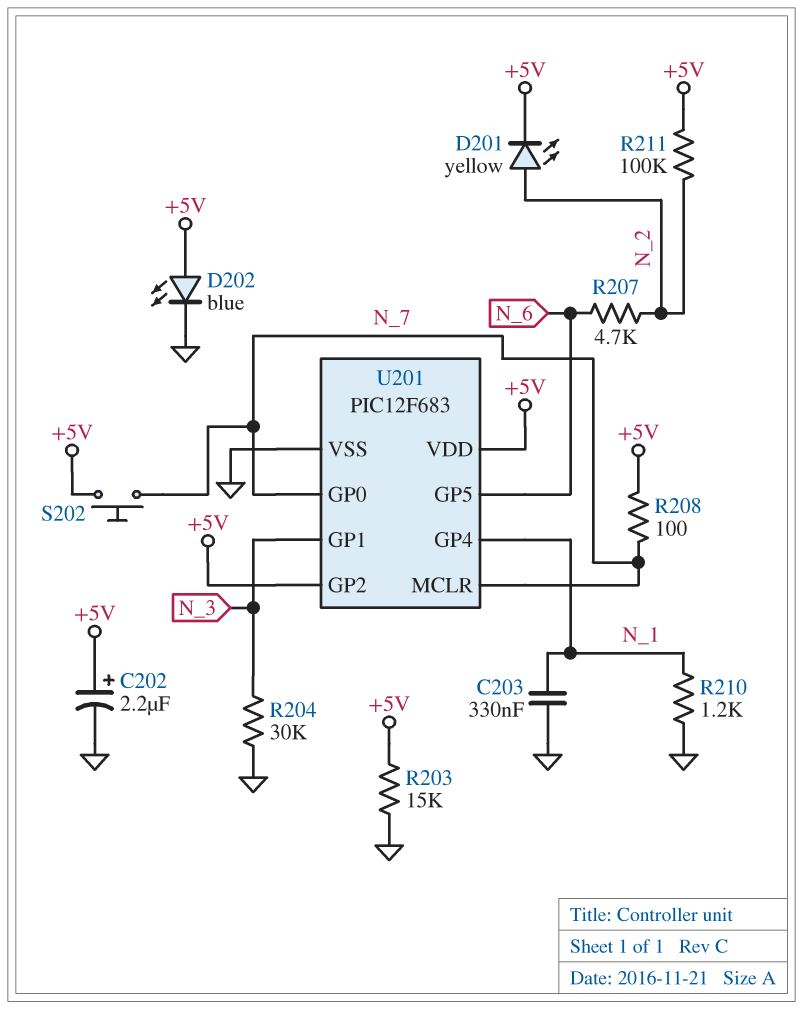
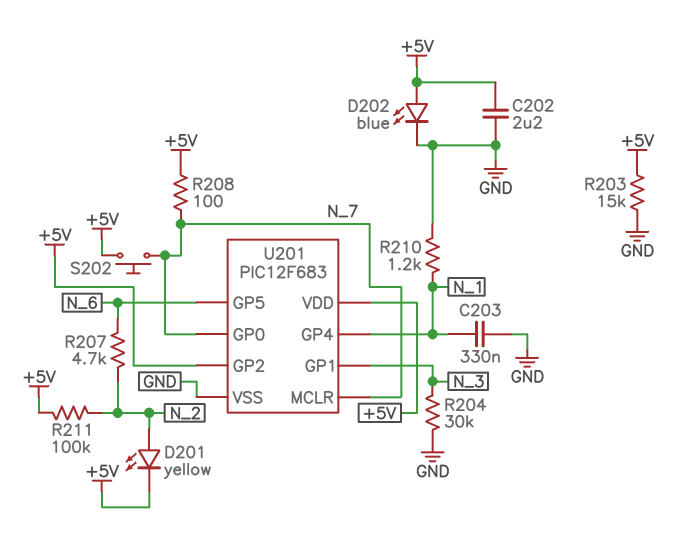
C202: 2.2uF (plus +5V, minus GND) -> 2.2uF (+5V, GND)

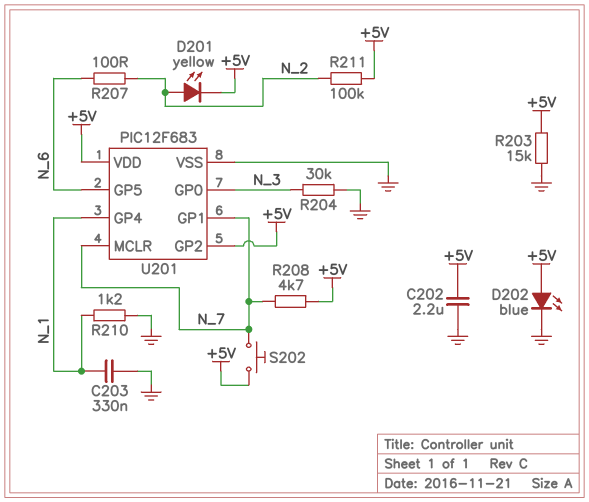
R207: 4.7k (N_2, N_6) -> 100 (N_2, N_6)
R208: 100 (+5V, N_7) -> 4.7k (+5V, N_7)
U201 pin GP0: N_7 -> N_3
U201 pin GP1: N_3 -> N_7

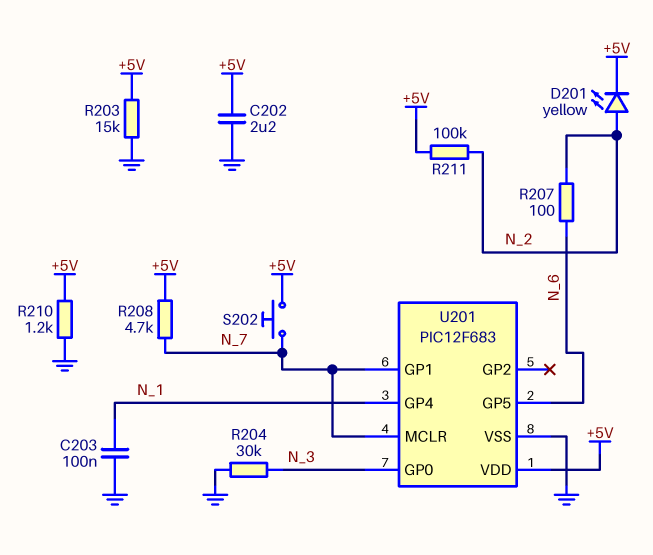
C203: 330nF (GND, N_1) -> 100nF (GND, N_1)
D202: LED blue (A +5V, K GND) -> none
R210: 1.2k (GND, N_1) -> 1.2k (+5V, GND)
U201 pin GP2: +5V -> none

